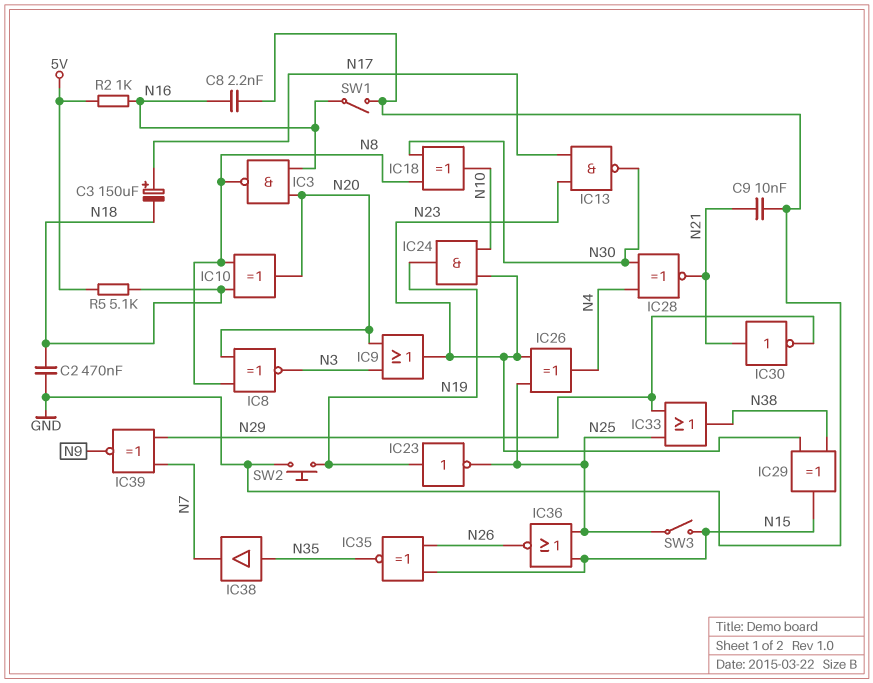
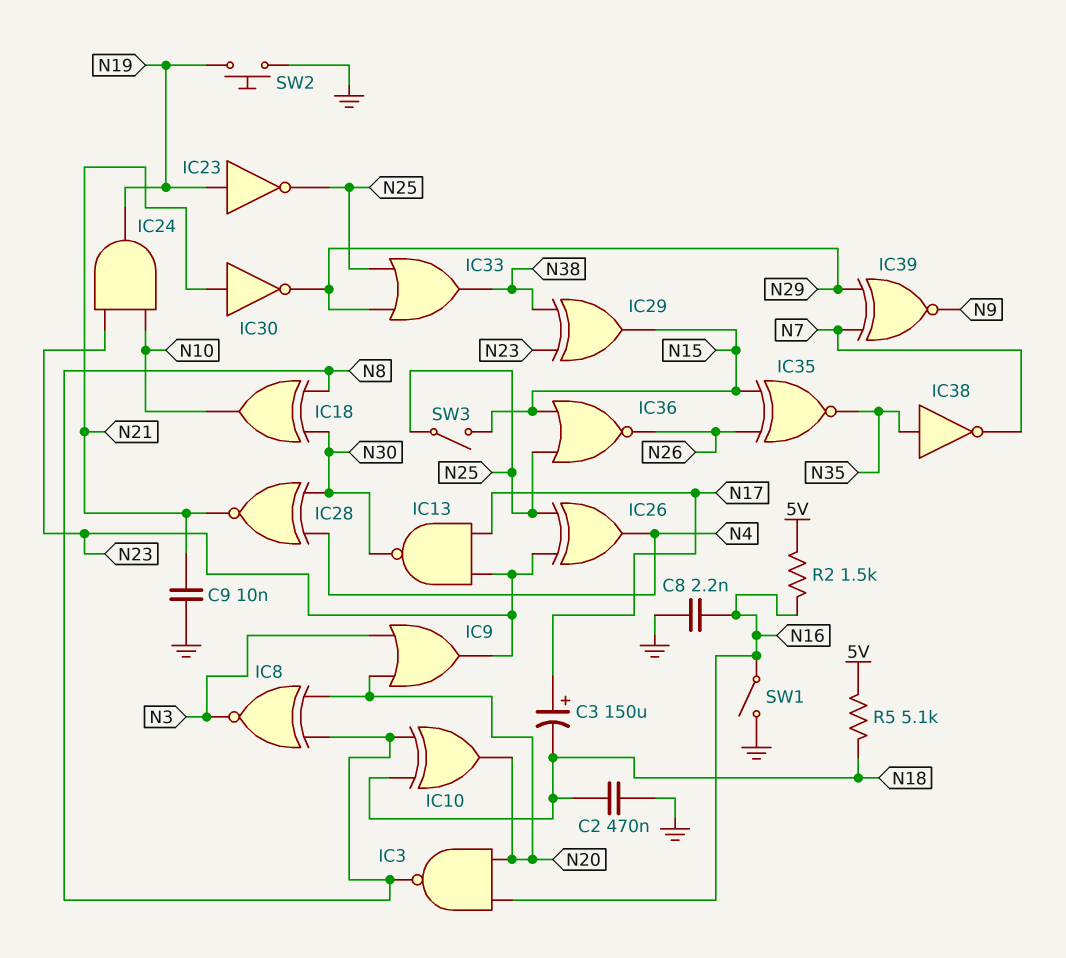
IC38: buffer (in N35, out N7) -> NOT (in N35, out N7)
R2: 1k (5V, N16) -> 1.5k (5V, N16)

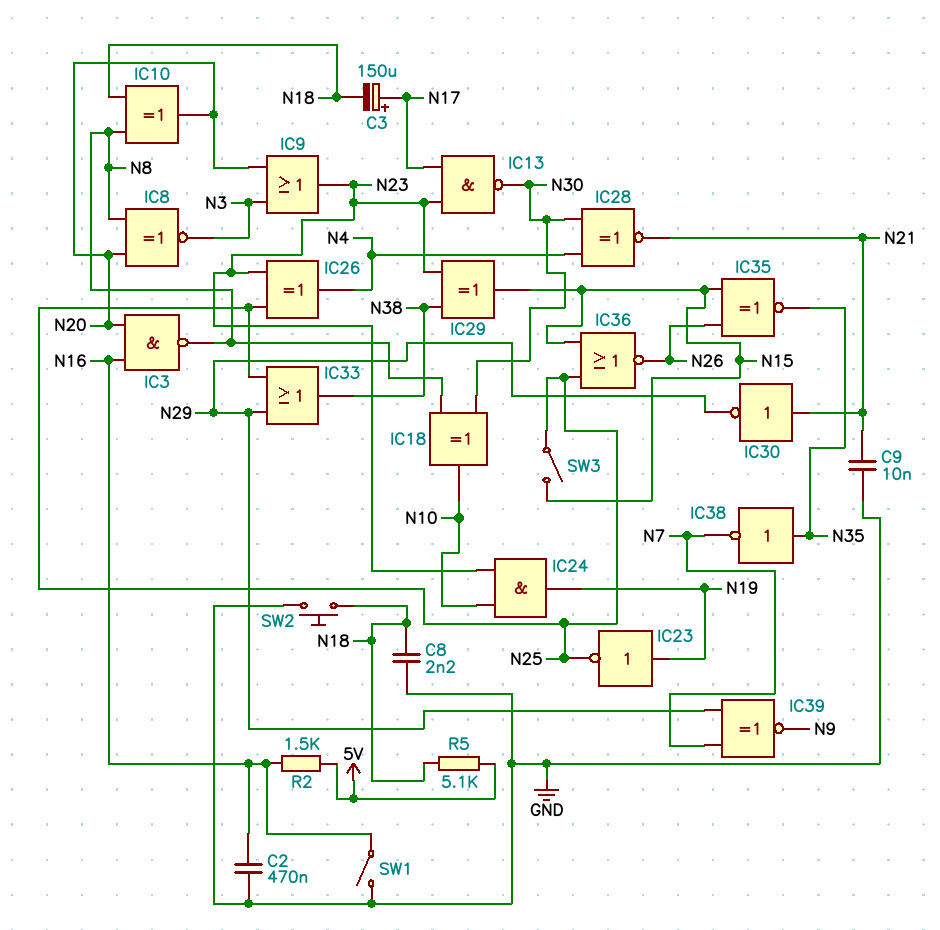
C2: 470nF (GND, N18) -> 470nF (GND, N16)
C8: 2.2nF (GND, N16) -> 2.2nF (GND, N18)
SW2: button (GND, N19) -> button (GND, N18)

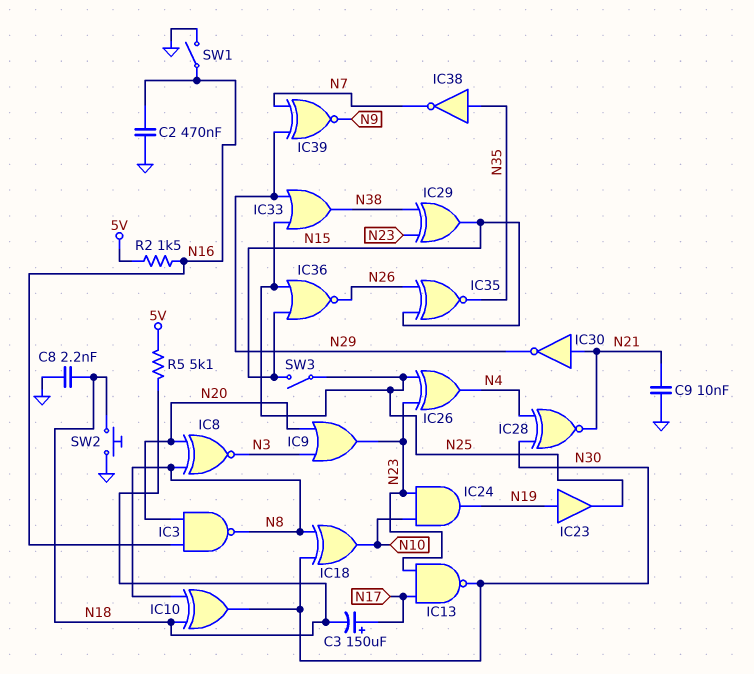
IC10: XOR (in N8, in N18, out N20) -> XOR (in N8, in N18, out N30)
IC23: NOT (in N19, out N25) -> buffer (in N19, out N25)

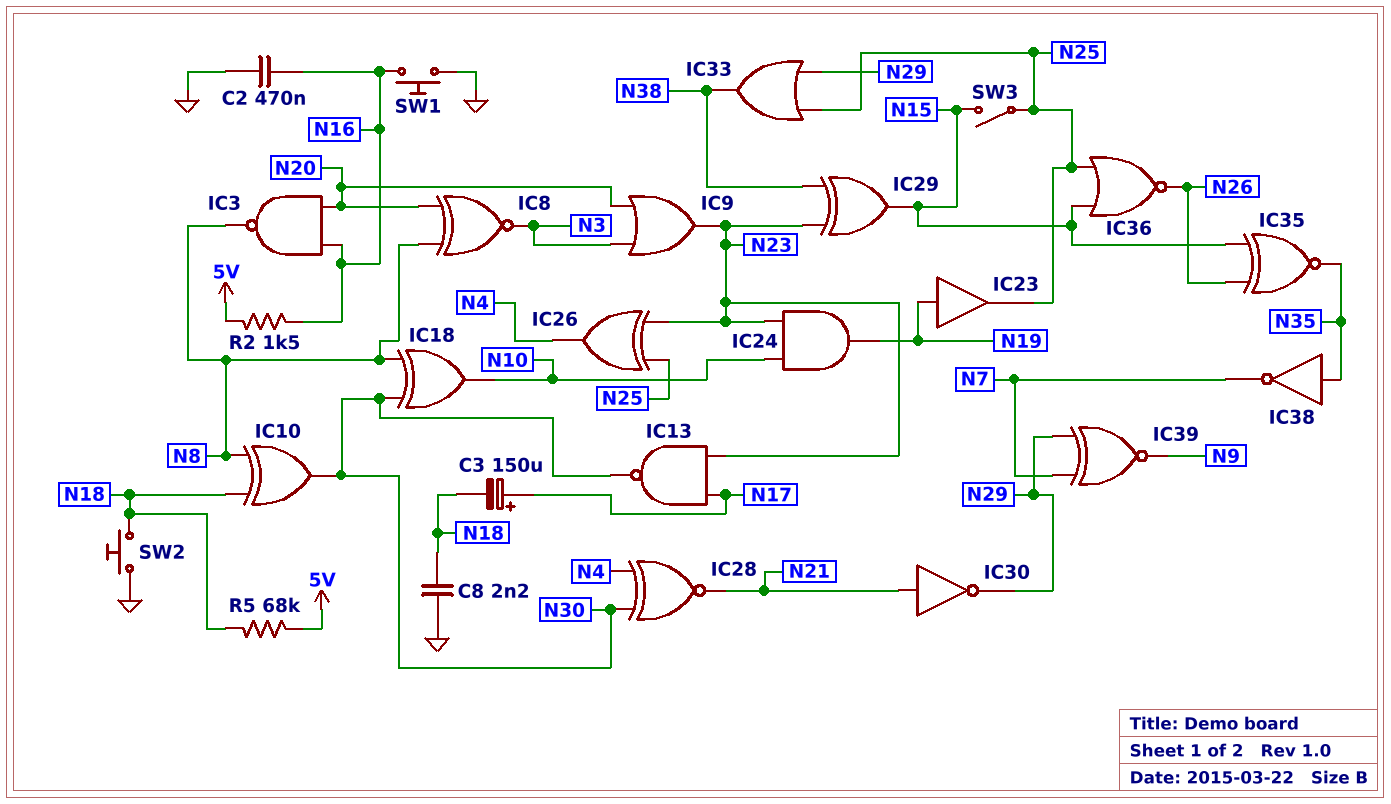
C9: 10nF (GND, N21) -> none
R5: 5.1k (5V, N18) -> 68k (5V, N18)
SW1: switch (GND, N16) -> button (GND, N16)

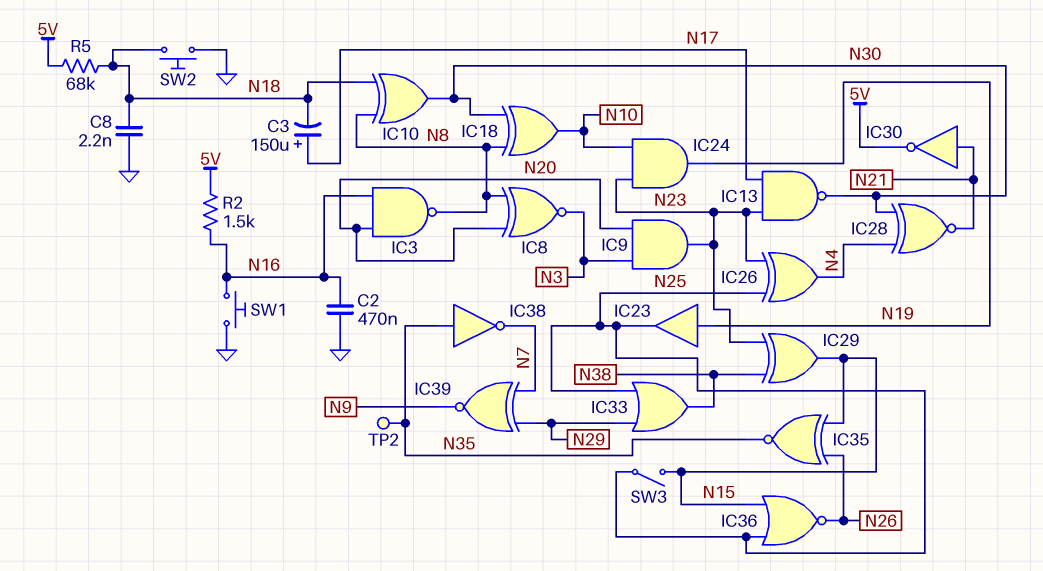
IC9: OR (in N3, in N20, out N23) -> AND (in N3, in N20, out N23)
IC30: NOT (in N21, out N29) -> NOT (in N21, out 5V)
TP2: none -> test point (N35)

